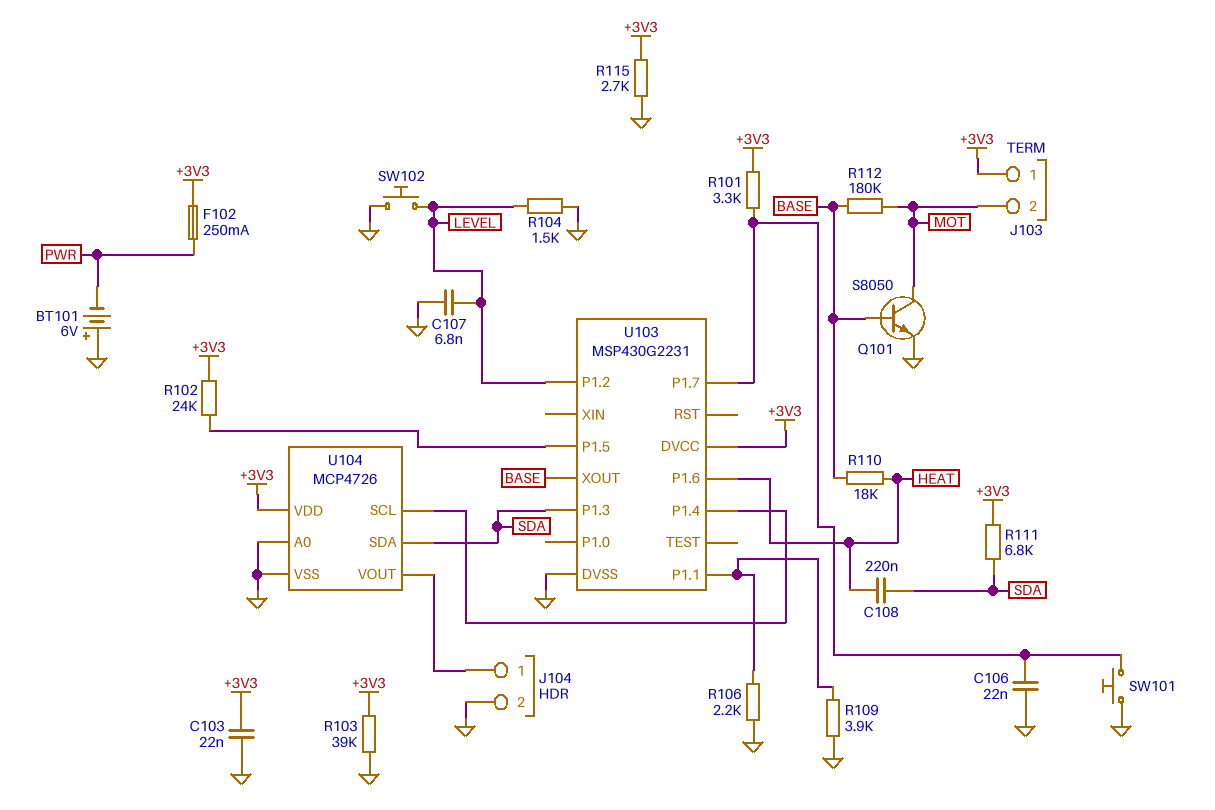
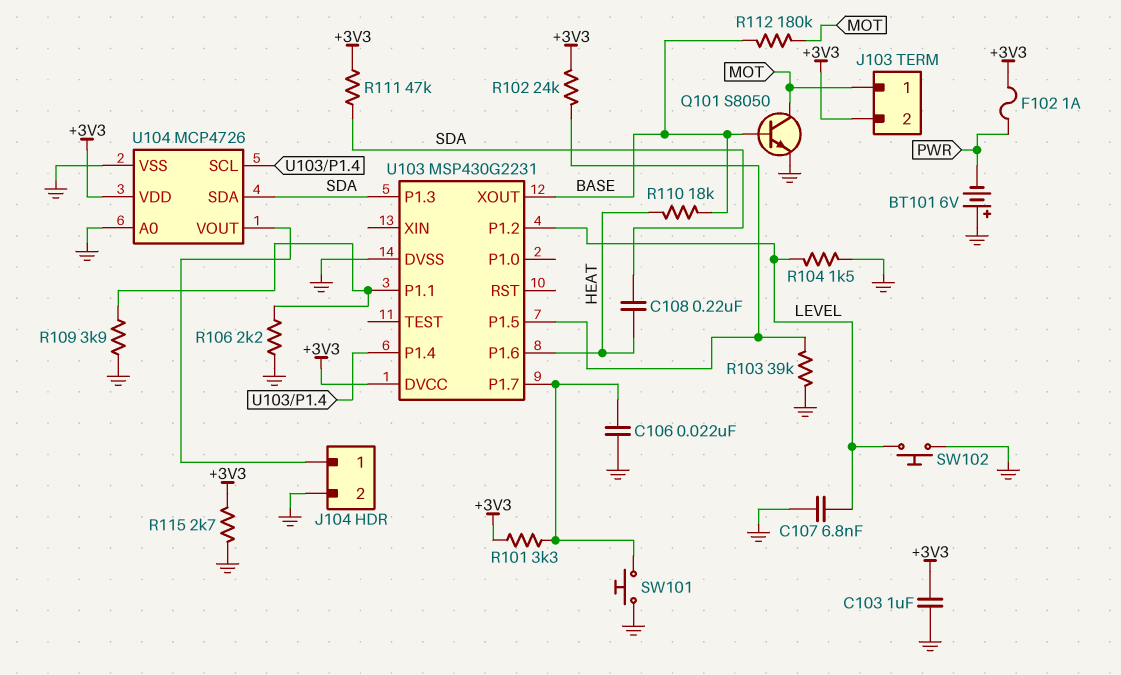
C103: 22nF (+3V3, GND) -> 1uF (+3V3, GND)
F102: 250mA (+3V3, PWR) -> 1A (+3V3, PWR)
J103 pin 1: +3V3 -> MOT
J103 pin 2: MOT -> +3V3
R103: 39k (+3V3, GND) -> 39k (GND, U103/P1.5)
R111: 6.8k (+3V3, SDA) -> 47k (+3V3, SDA)

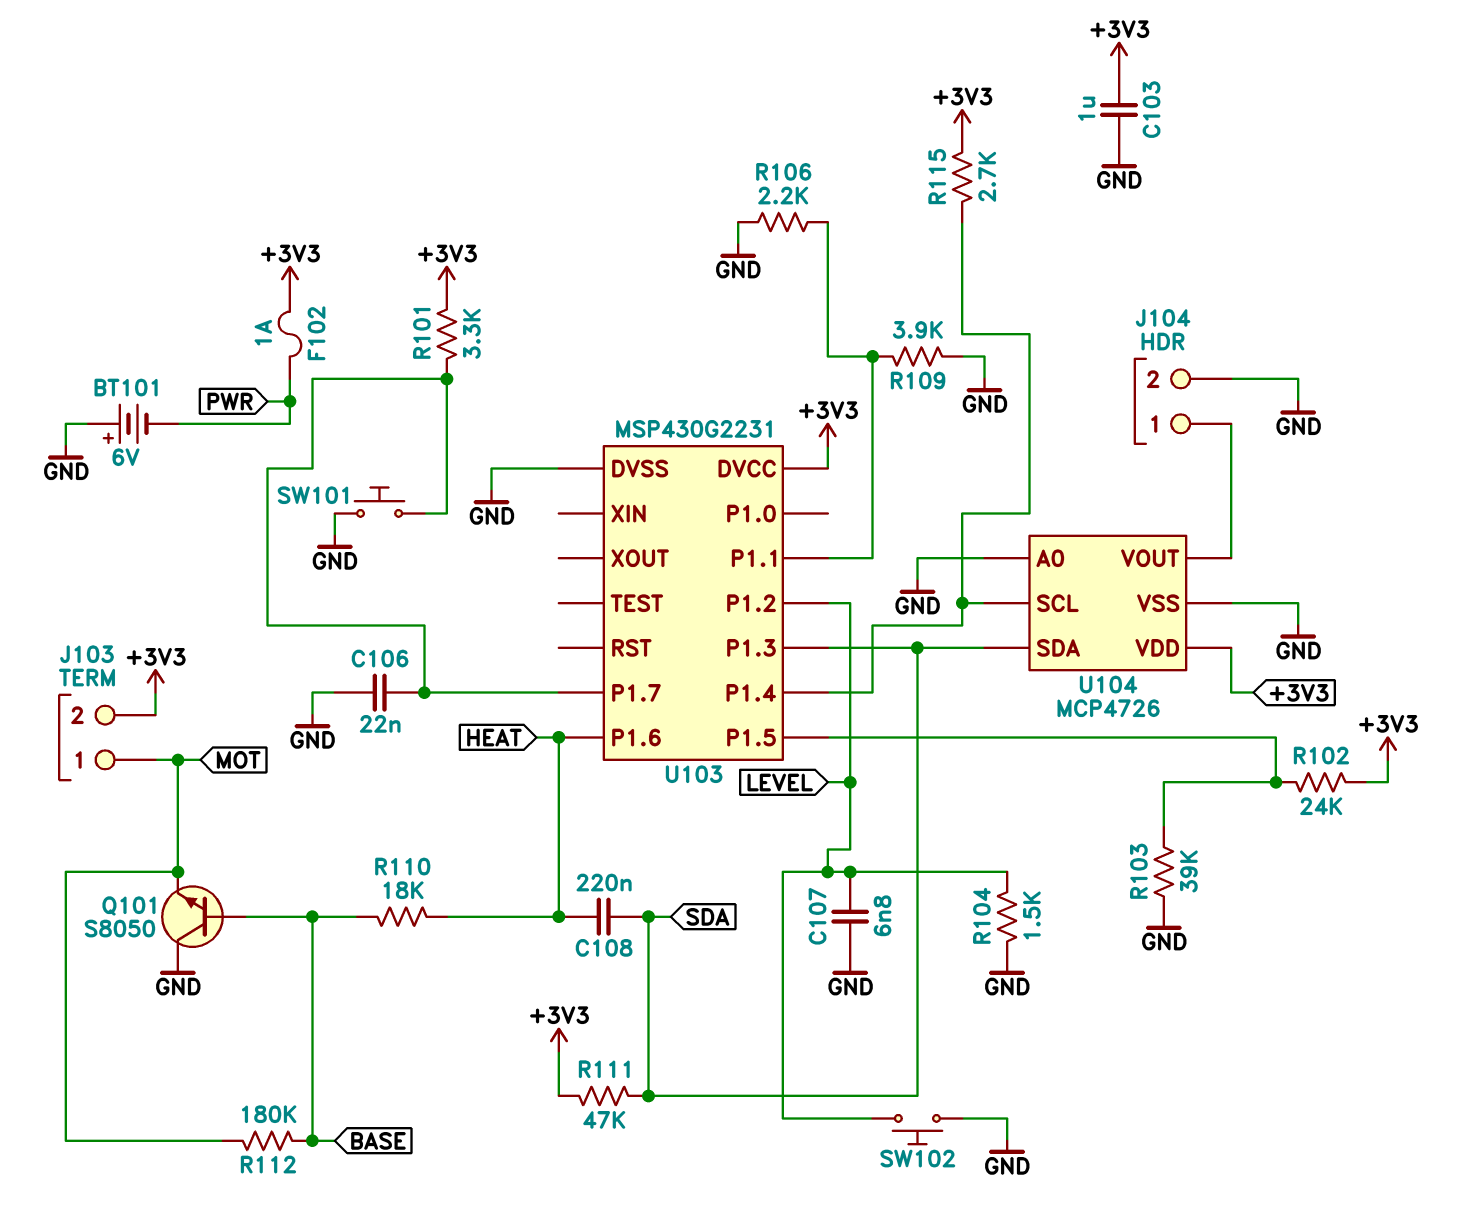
Q101: NPN S8050 (B BASE, C MOT, E GND) -> NPN S8050 (B BASE, C GND, E MOT)
R115: 2.7k (+3V3, GND) -> 2.7k (+3V3, U103/P1.4)
U103 pin XOUT: BASE -> none

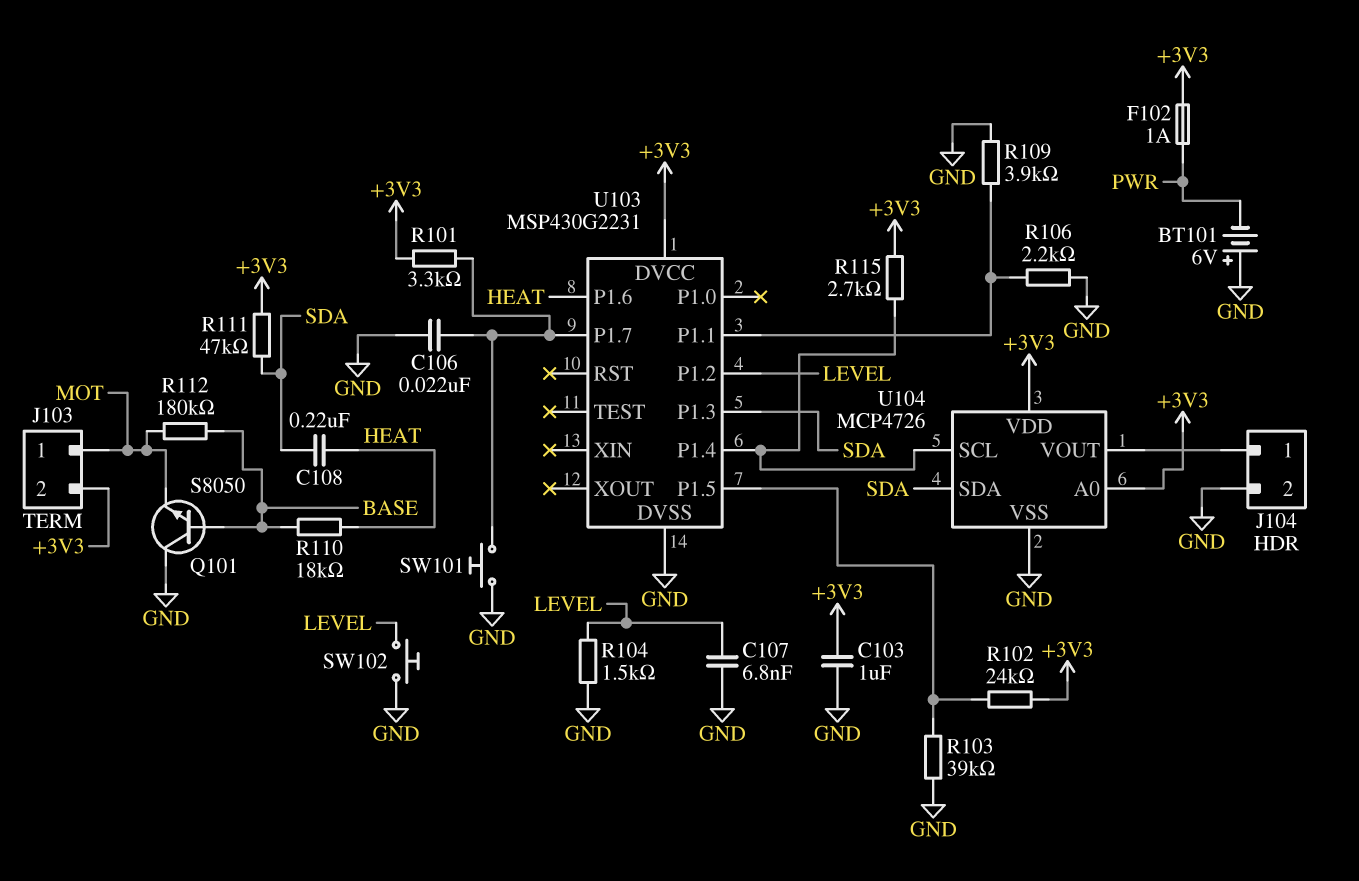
U104 pin A0: GND -> +3V3

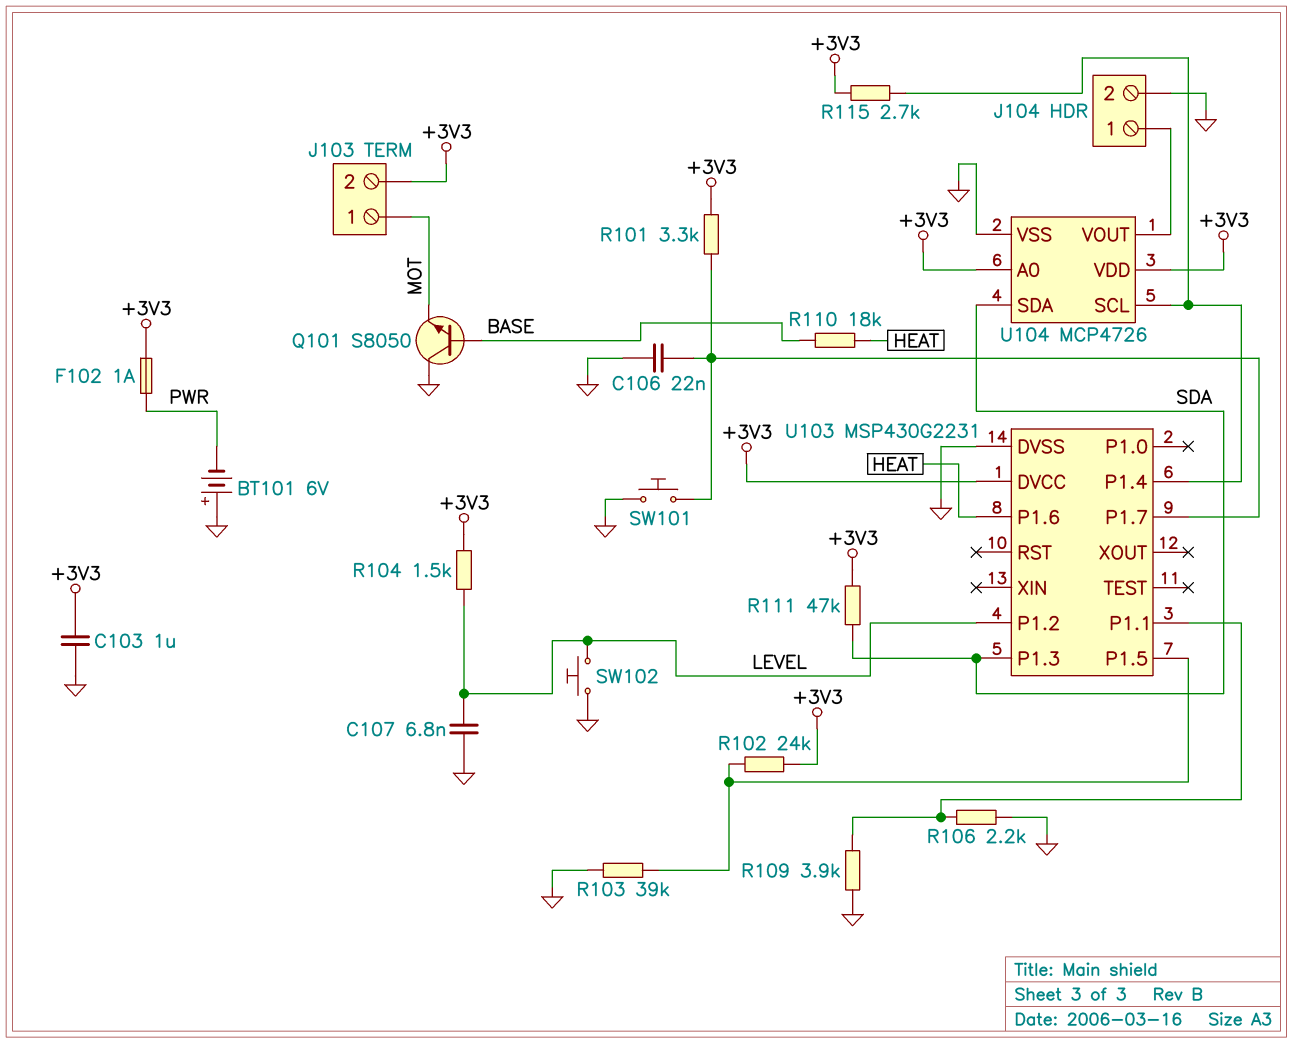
C108: 220nF (HEAT, SDA) -> none
R104: 1.5k (GND, LEVEL) -> 1.5k (+3V3, LEVEL)
R112: 180k (BASE, MOT) -> none

